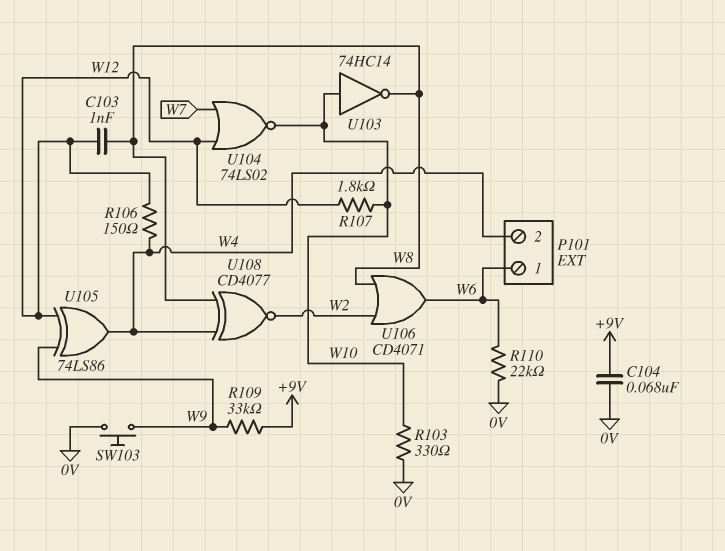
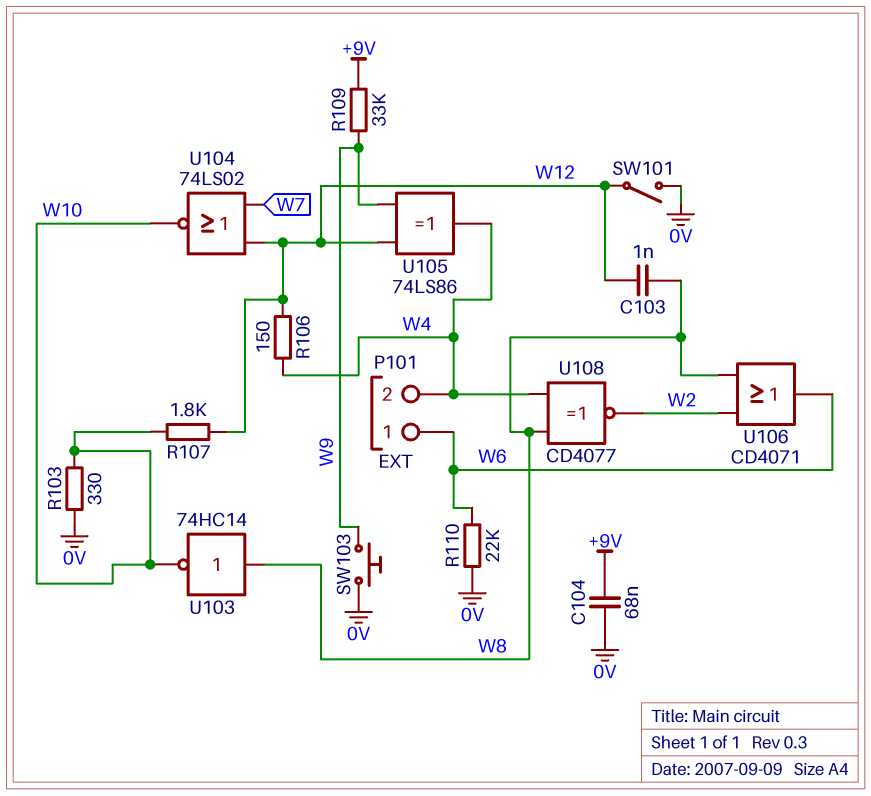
SW101: none -> switch (0V, W12)
U103: NOT 74HC14 (in W10, out W8) -> NOT 74HC14 (in W8, out W10)

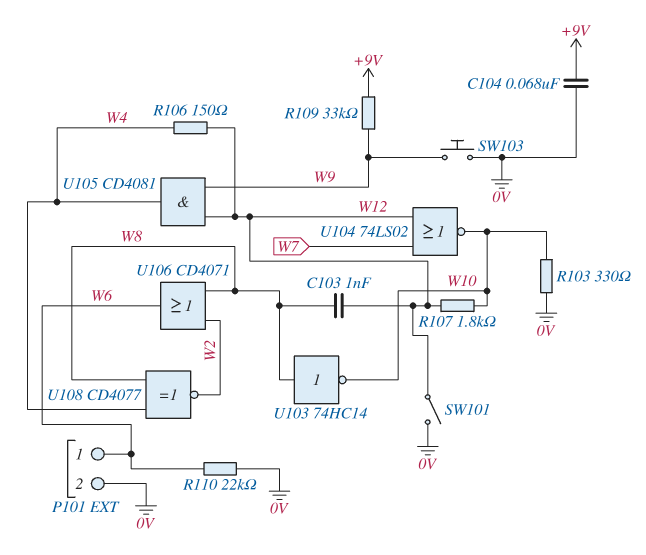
P101 pin 2: W4 -> 0V
U105: XOR 74LS86 (in W9, in W12, out W4) -> AND CD4081 (in W9, in W12, out W4)

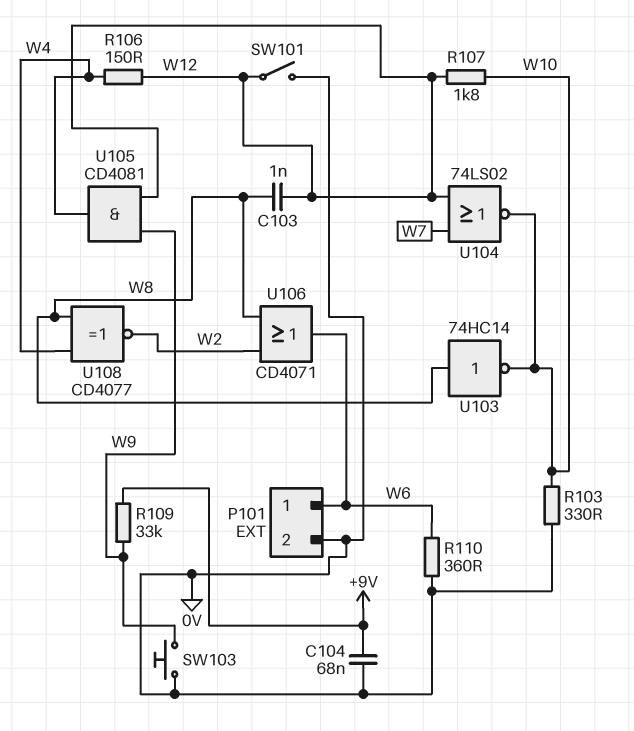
R110: 22k (0V, W6) -> 360 (0V, W6)

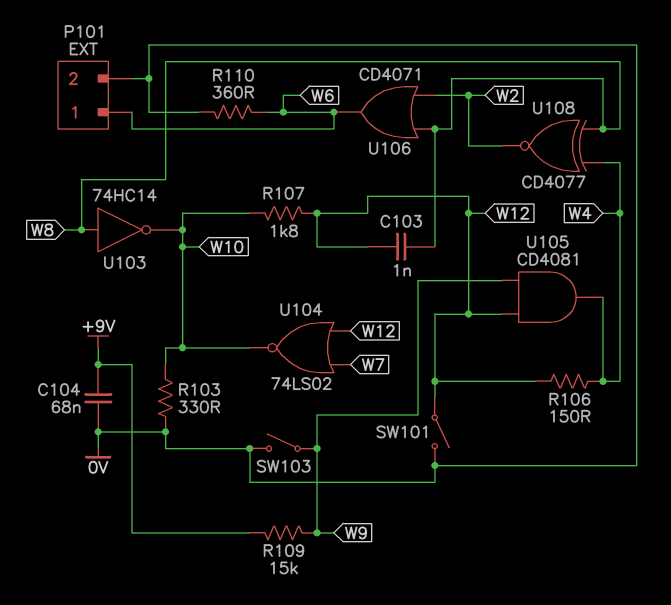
R109: 33k (+9V, W9) -> 15k (+9V, W9)
SW103: button (0V, W9) -> switch (0V, W9)

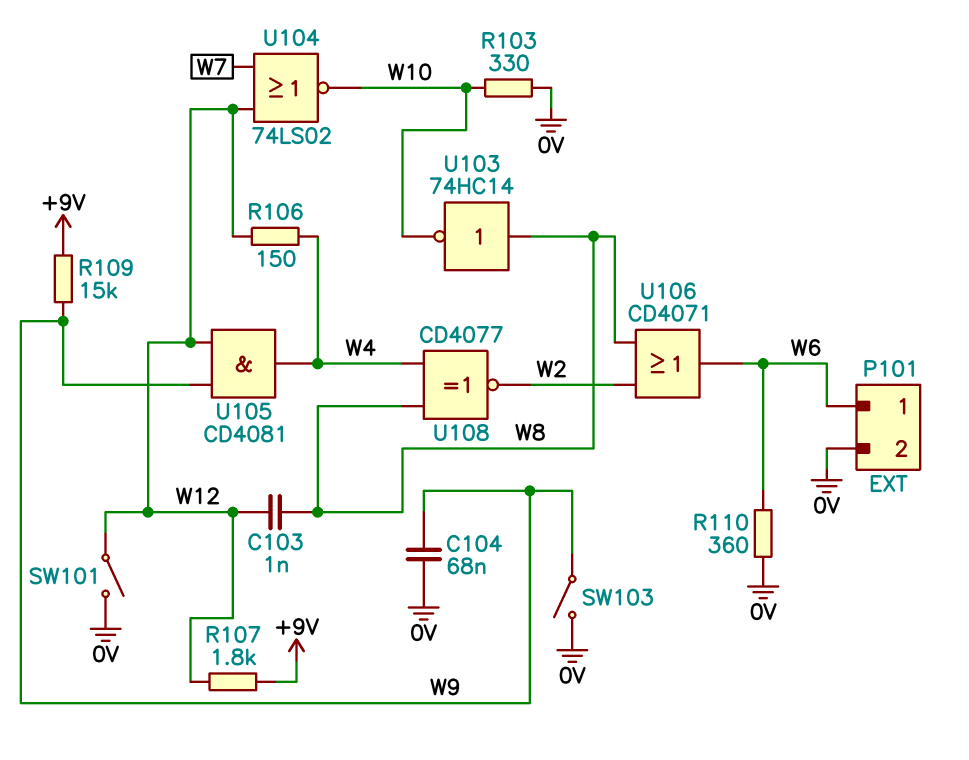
C104: 68nF (+9V, 0V) -> 68nF (0V, W9)
R107: 1.8k (W10, W12) -> 1.8k (+9V, W12)

